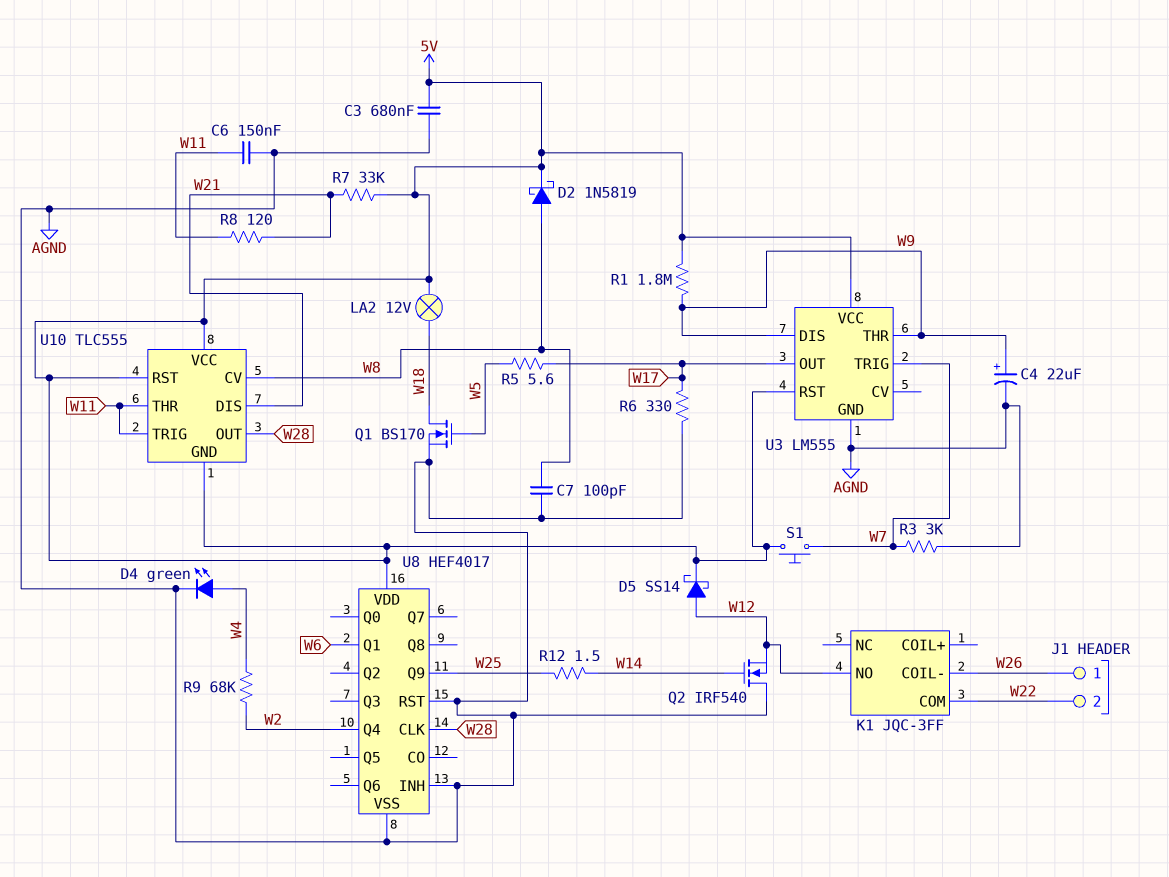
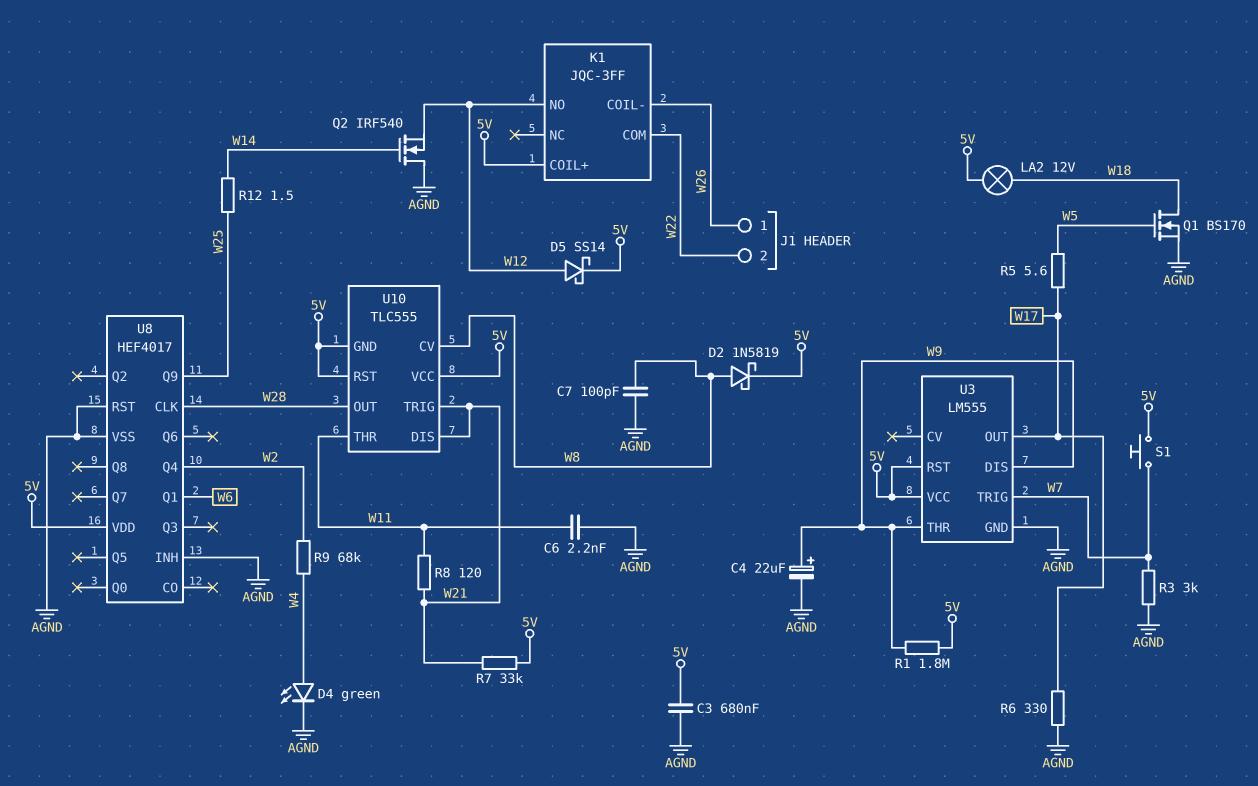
C6: 150nF (AGND, W11) -> 2.2nF (AGND, W11)
K1 pin COIL+: none -> 5V
U10 pin TRIG: W11 -> W21

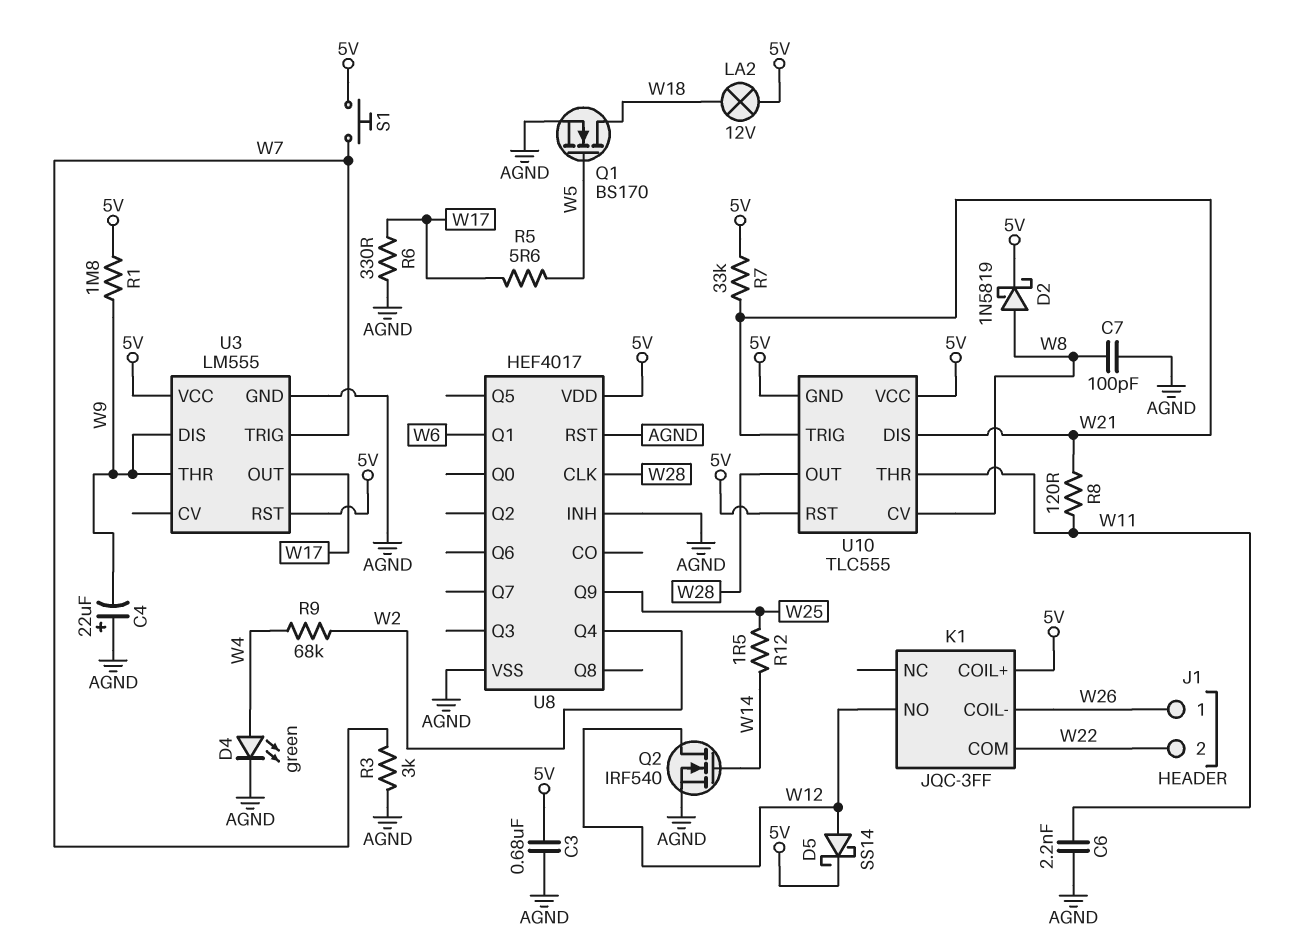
C4: 22uF (plus W9, minus AGND) -> 22uF (plus AGND, minus W9)
Q2: NMOS IRF540 (G W14, D AGND, S W12) -> NMOS IRF540 (G W14, D W12, S AGND)

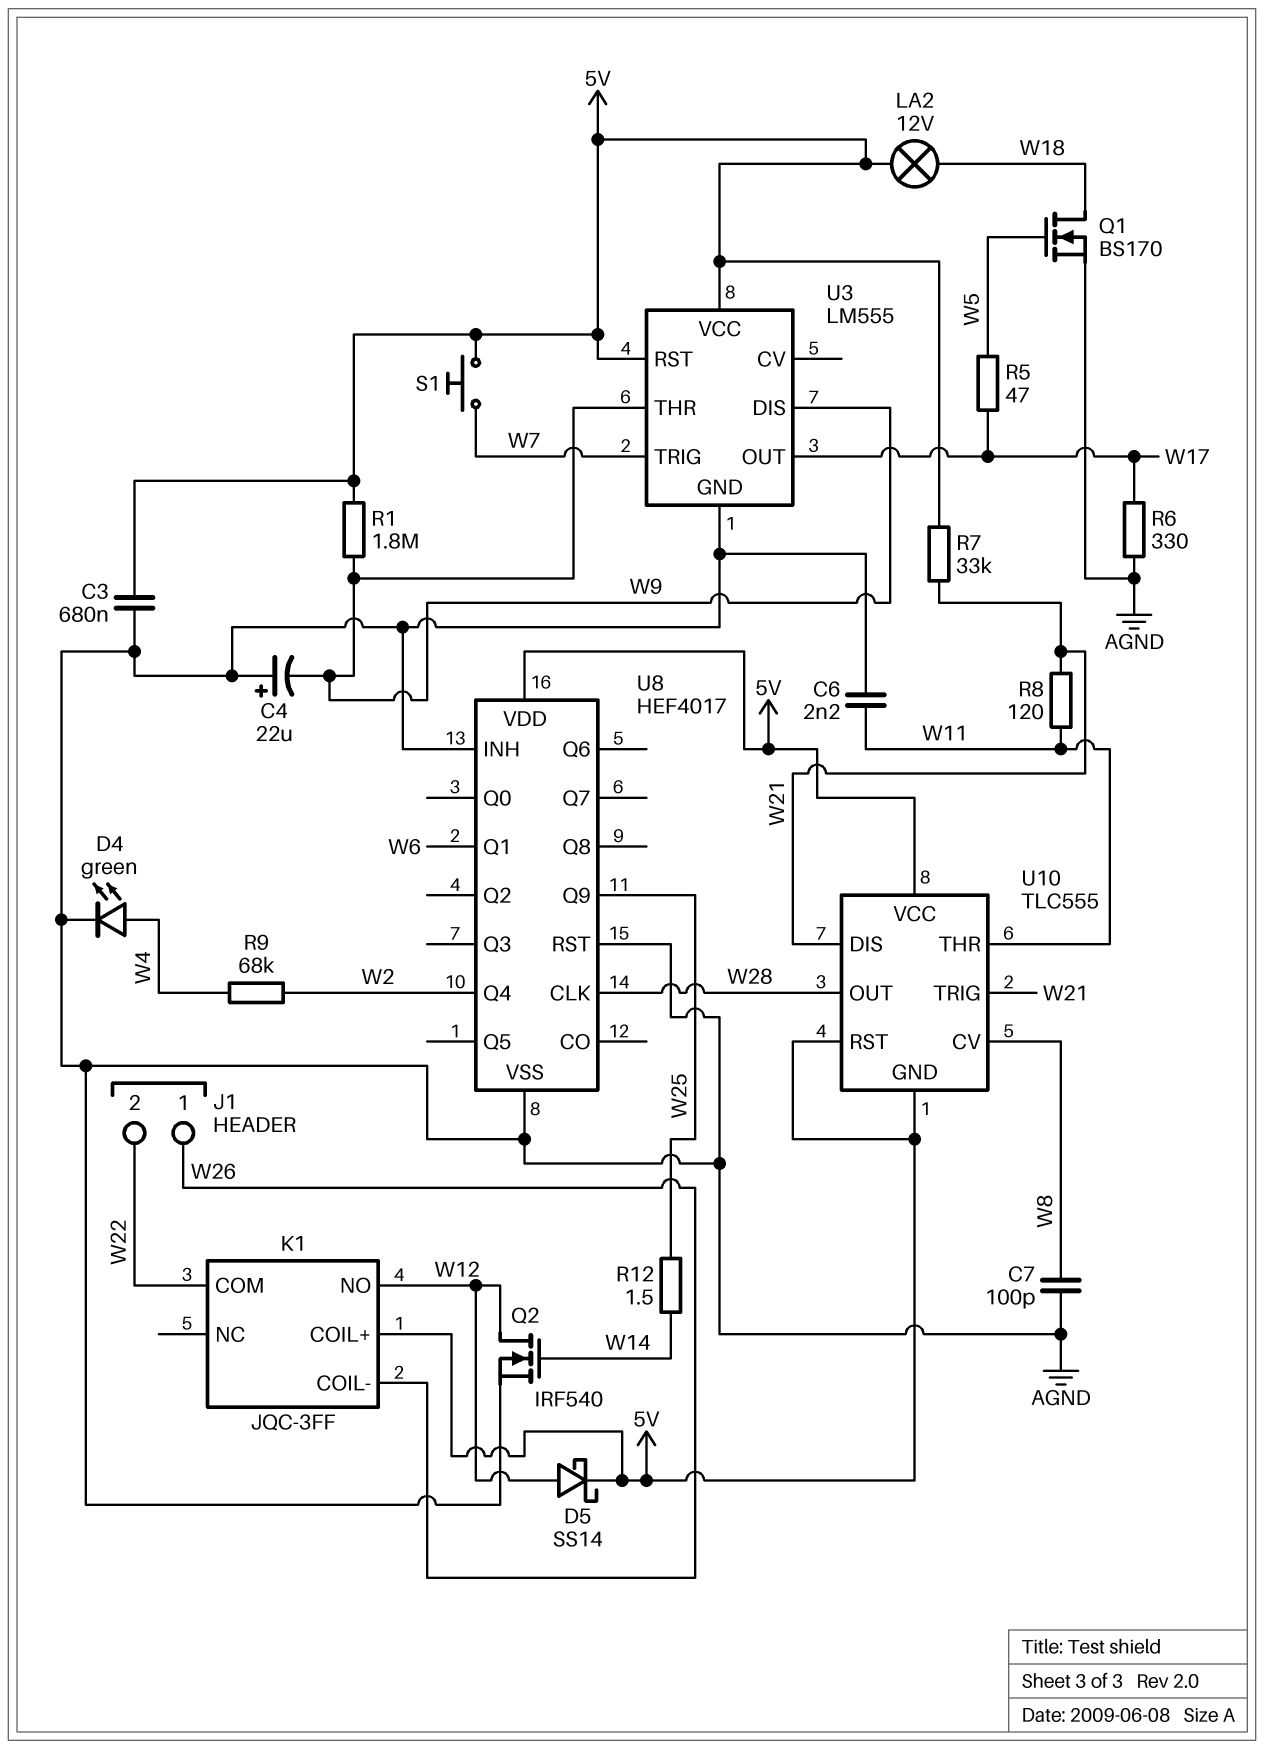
D2: schottky 1N5819 (A W8, K 5V) -> none
R3: 3k (AGND, W7) -> none
R5: 5.6 (W5, W17) -> 47 (W5, W17)

